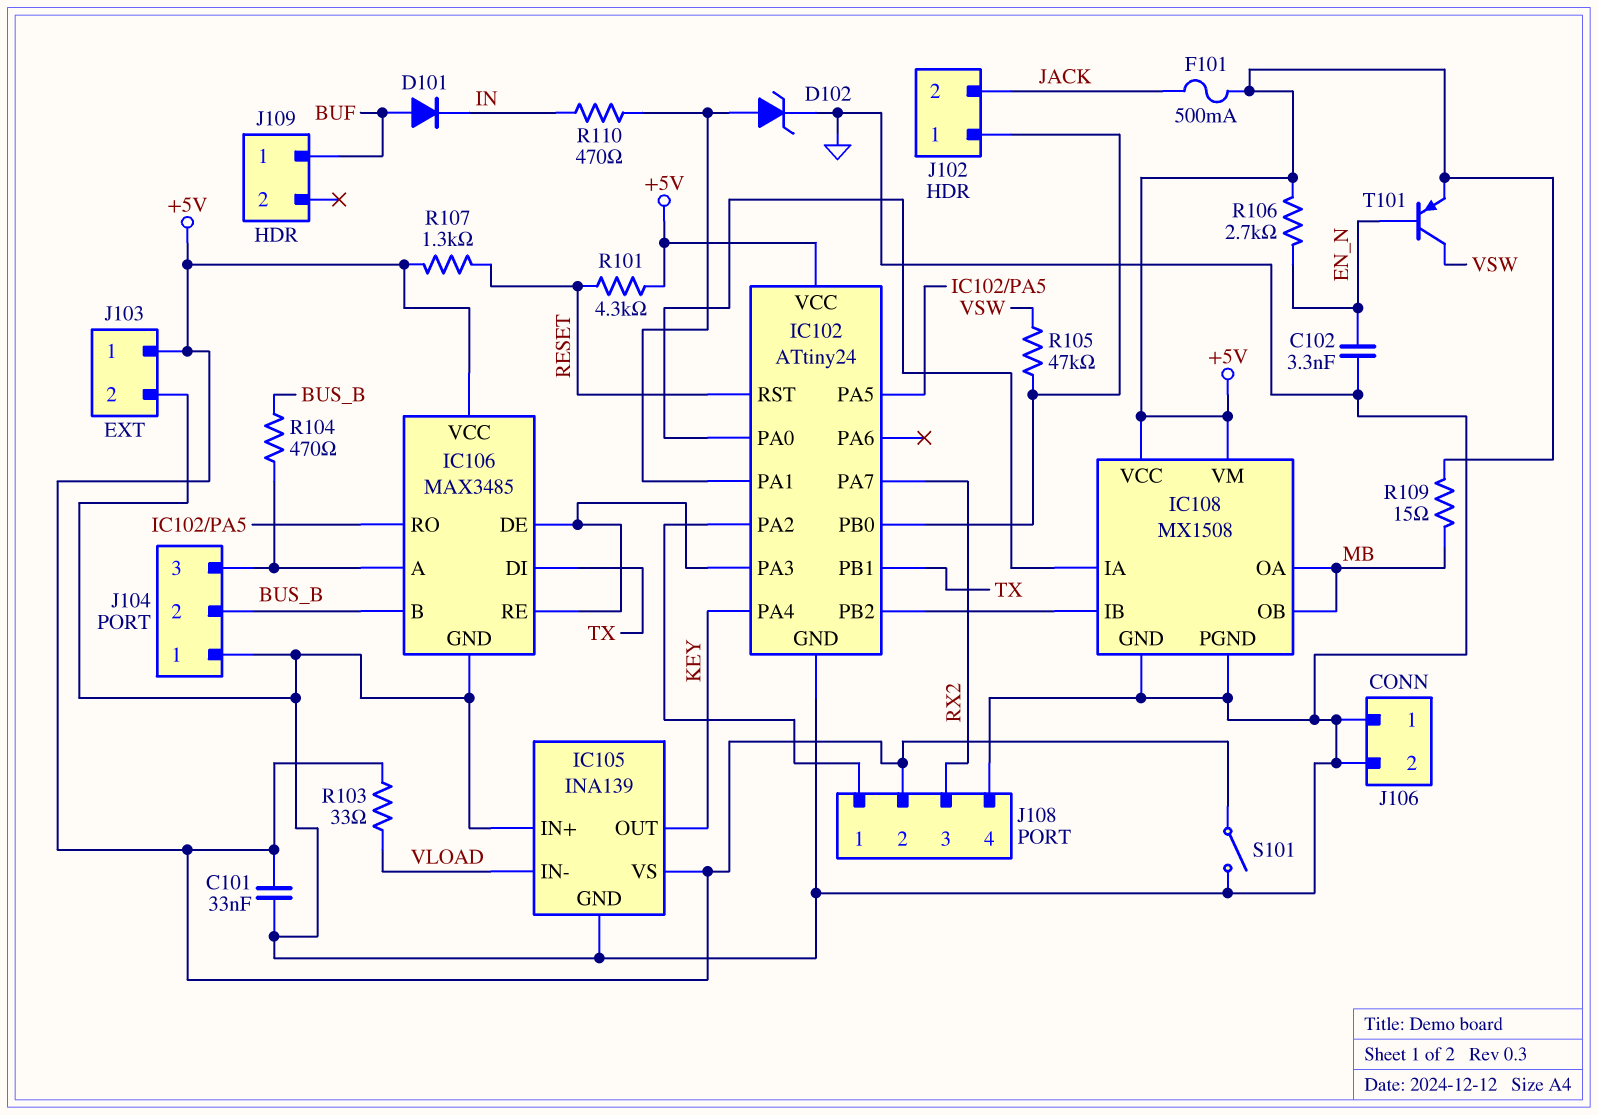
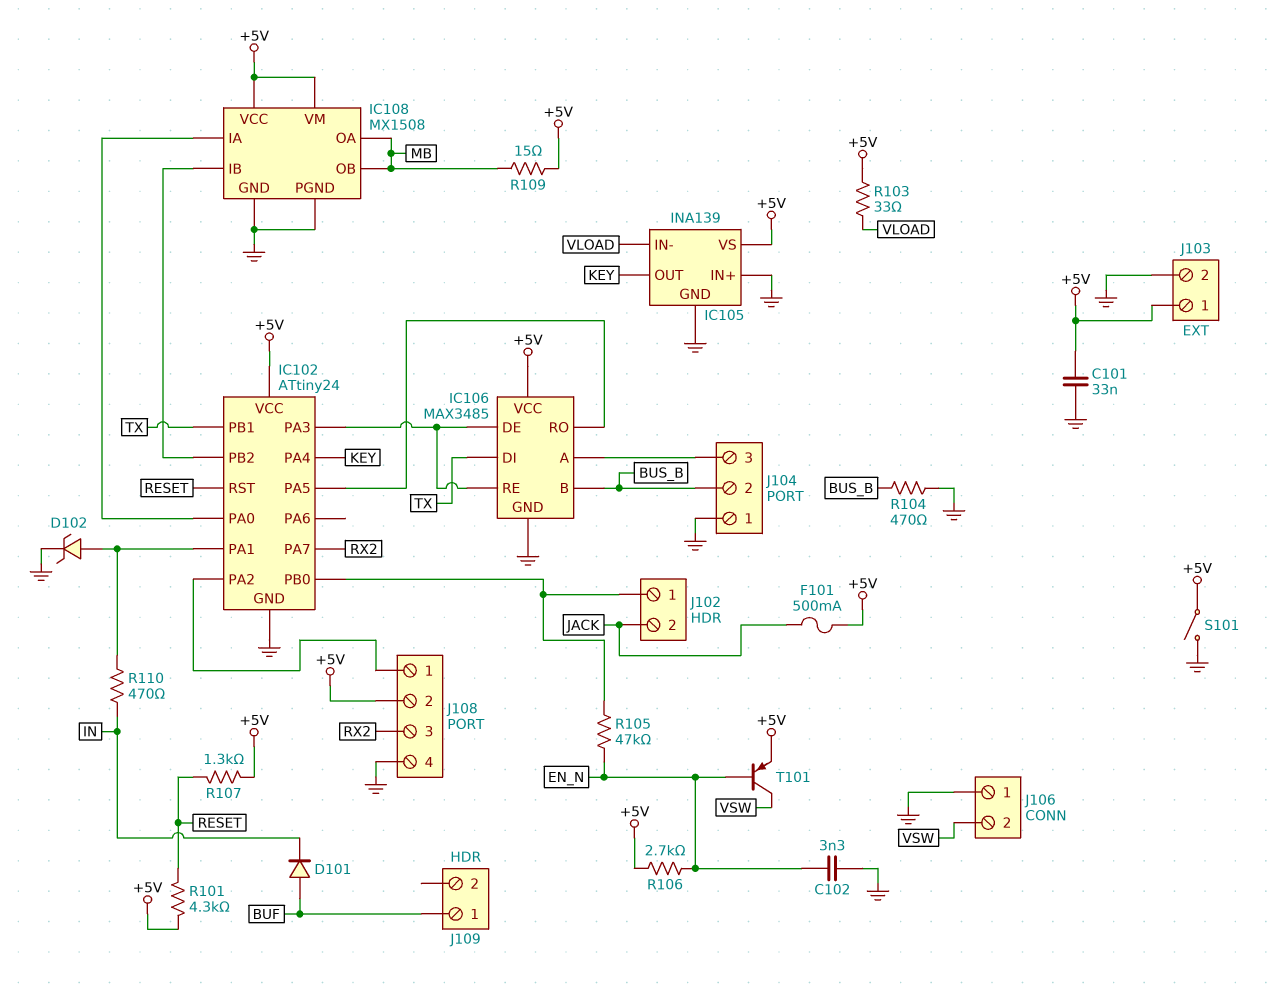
J106 pin 2: GND -> VSW
R104: 470 (BUS_B, IC106/A) -> 470 (BUS_B, GND)
R105: 47k (IC102/PB0, VSW) -> 47k (EN_N, IC102/PB0)

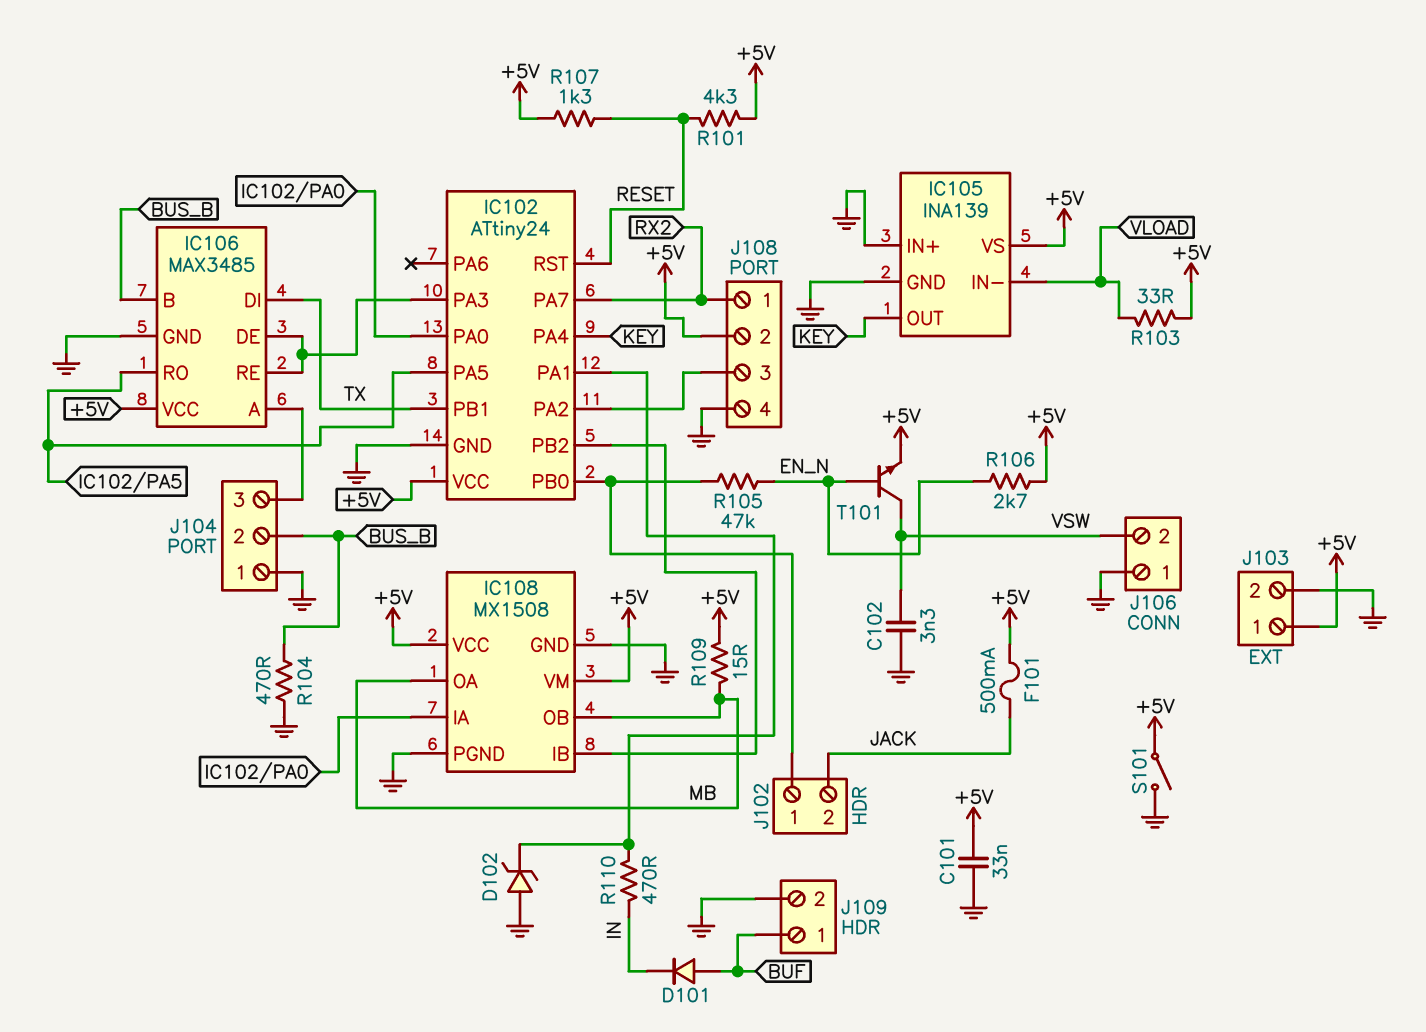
C102: 3.3nF (EN_N, GND) -> 3.3nF (GND, VSW)
D102: zener (A IC102/PA1, K GND) -> zener (A GND, K IC102/PA1)
J108 pin 1: IC102/PA2 -> RX2
J108 pin 3: RX2 -> IC102/PA2
J109 pin 2: none -> GND
T101: PNP (B EN_N, C VSW, E +5V) -> NPN (B EN_N, C VSW, E +5V)

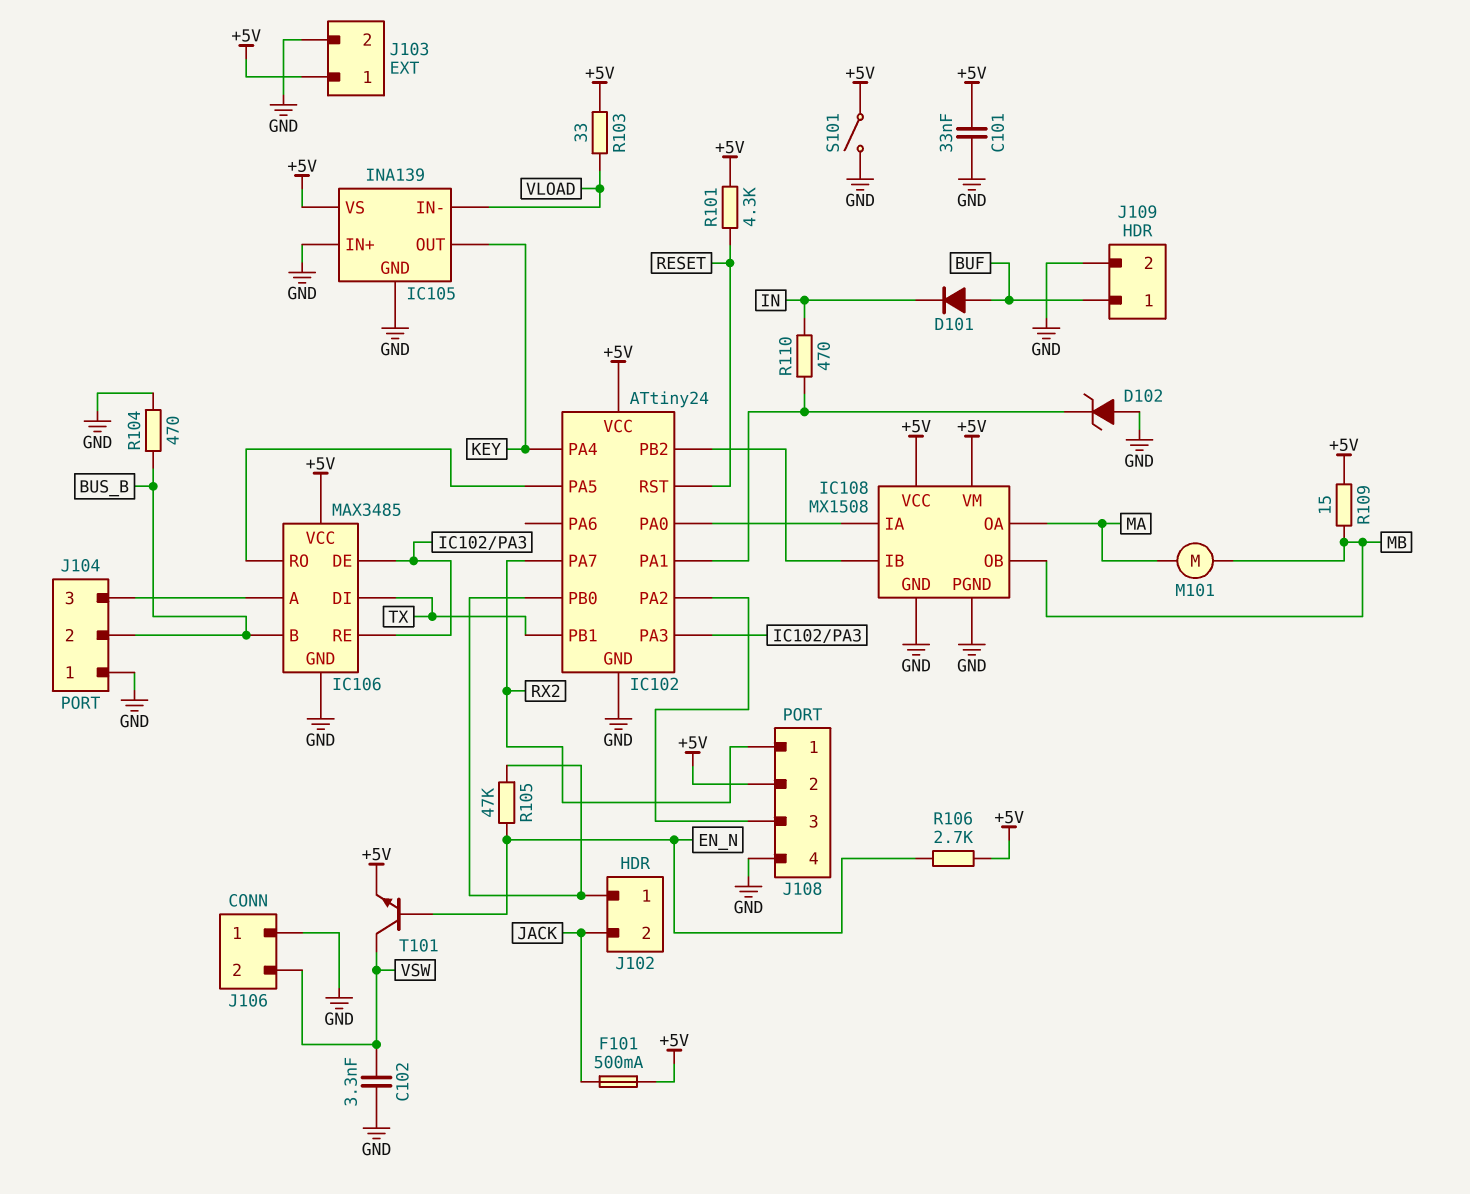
IC108 pin OA: MB -> MA
M101: none -> motor (MA, MB)
R107: 1.3k (+5V, RESET) -> none

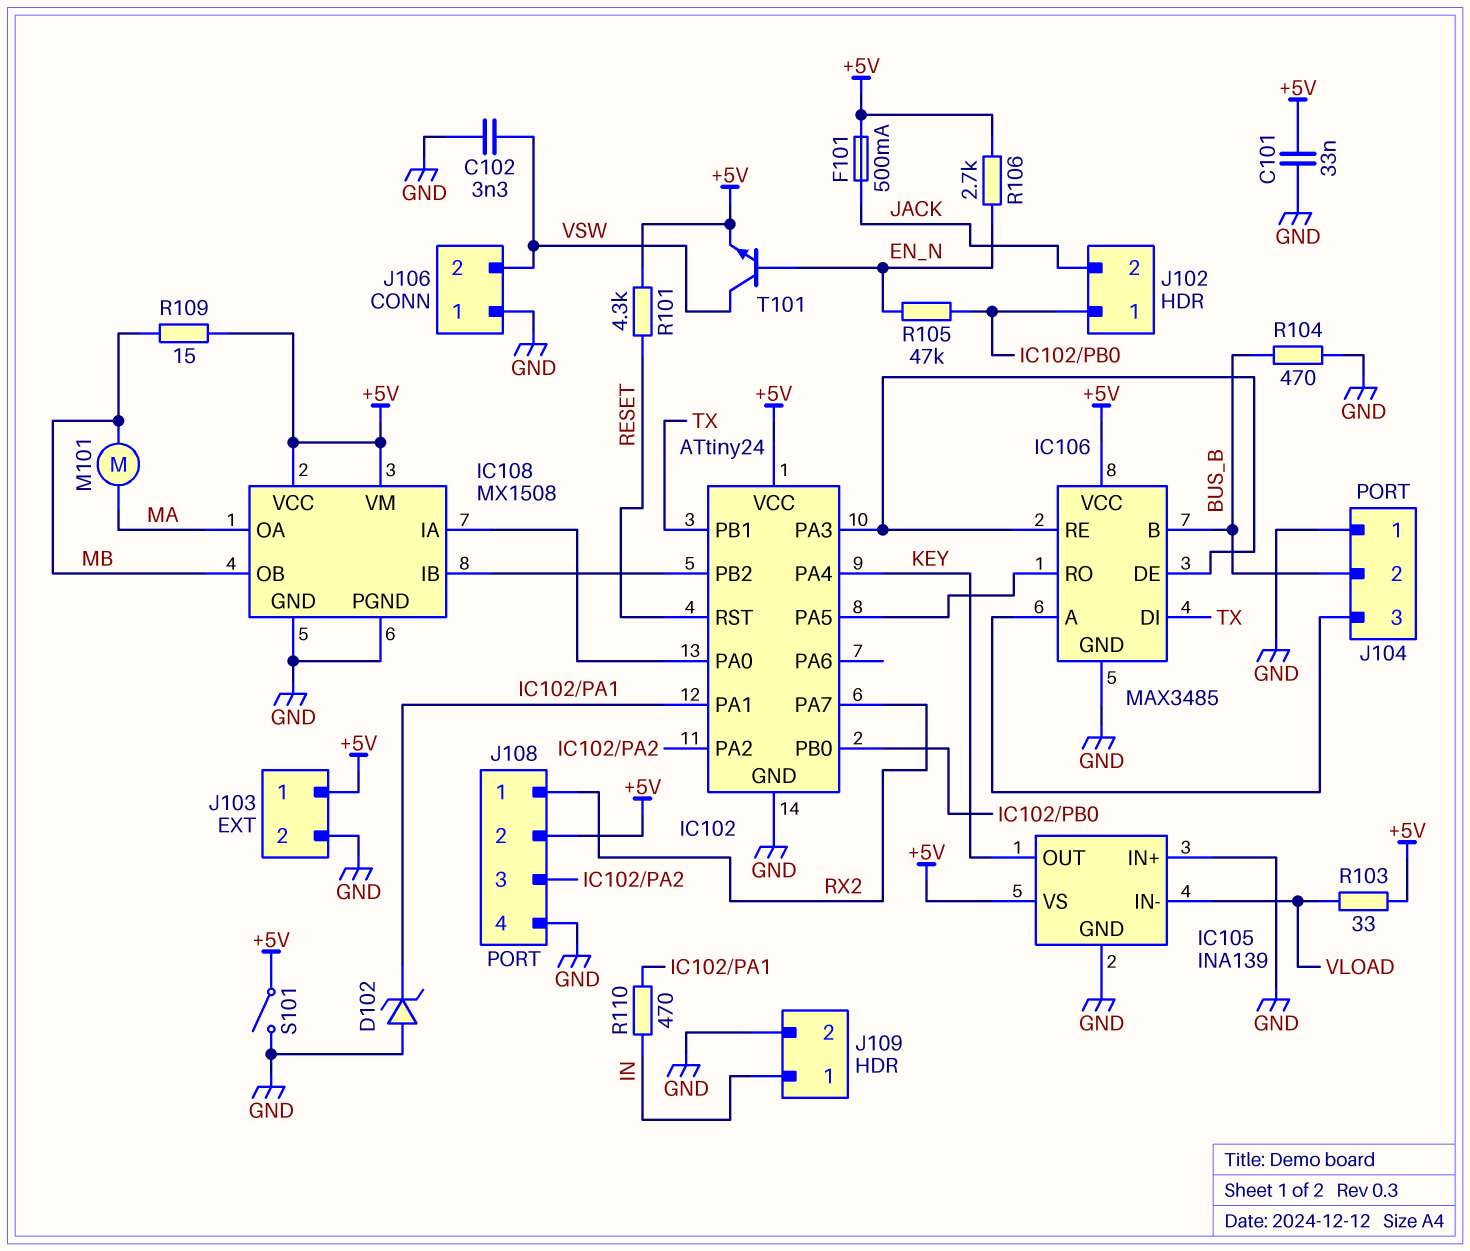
D101: diode (A BUF, K IN) -> none
J109 pin 1: BUF -> IN

